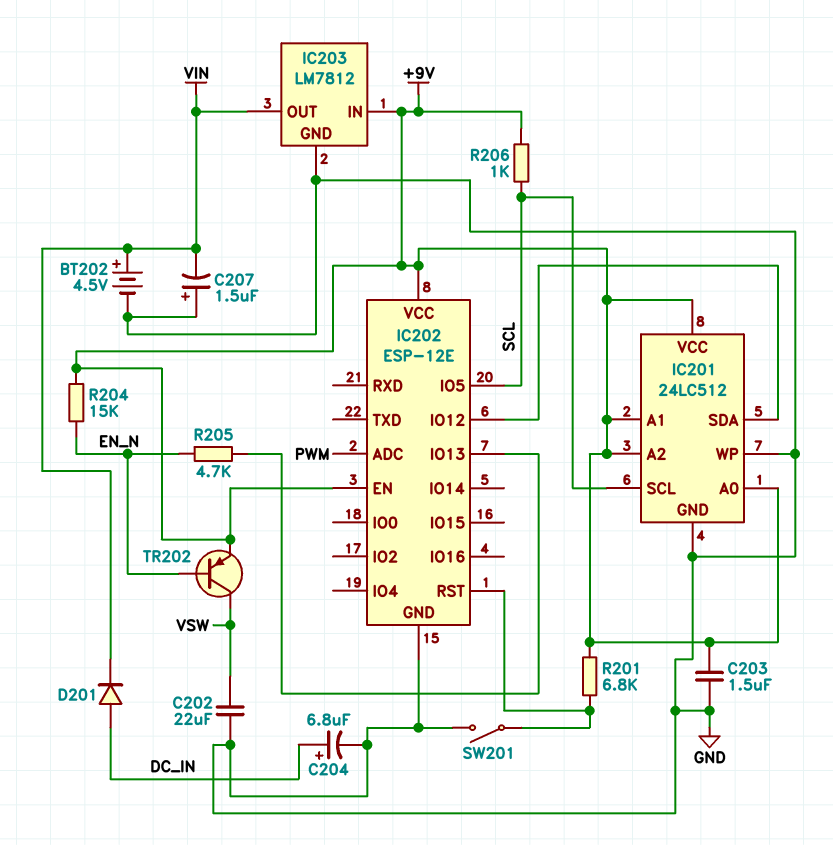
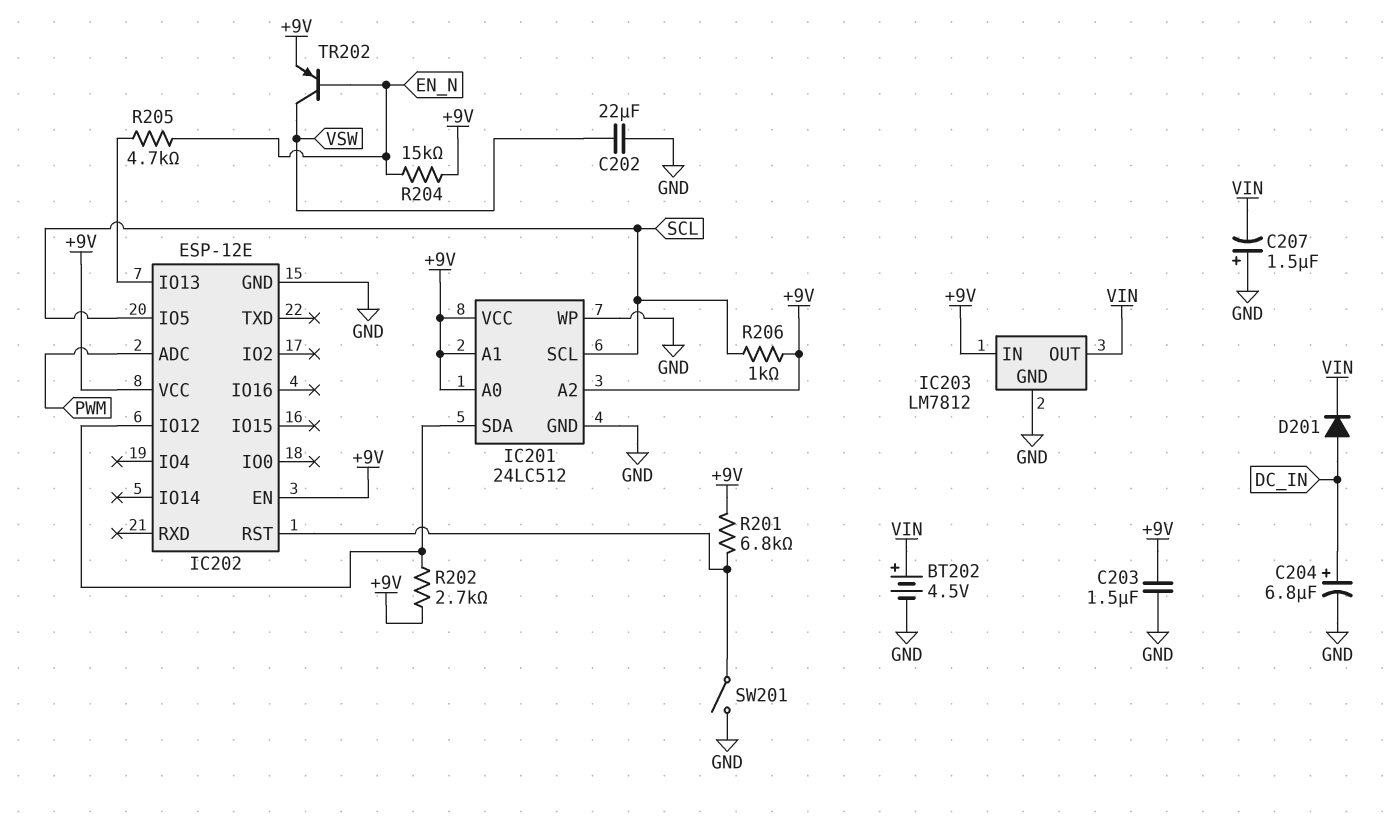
R202: none -> 2.7k (+9V, IC201/SDA)

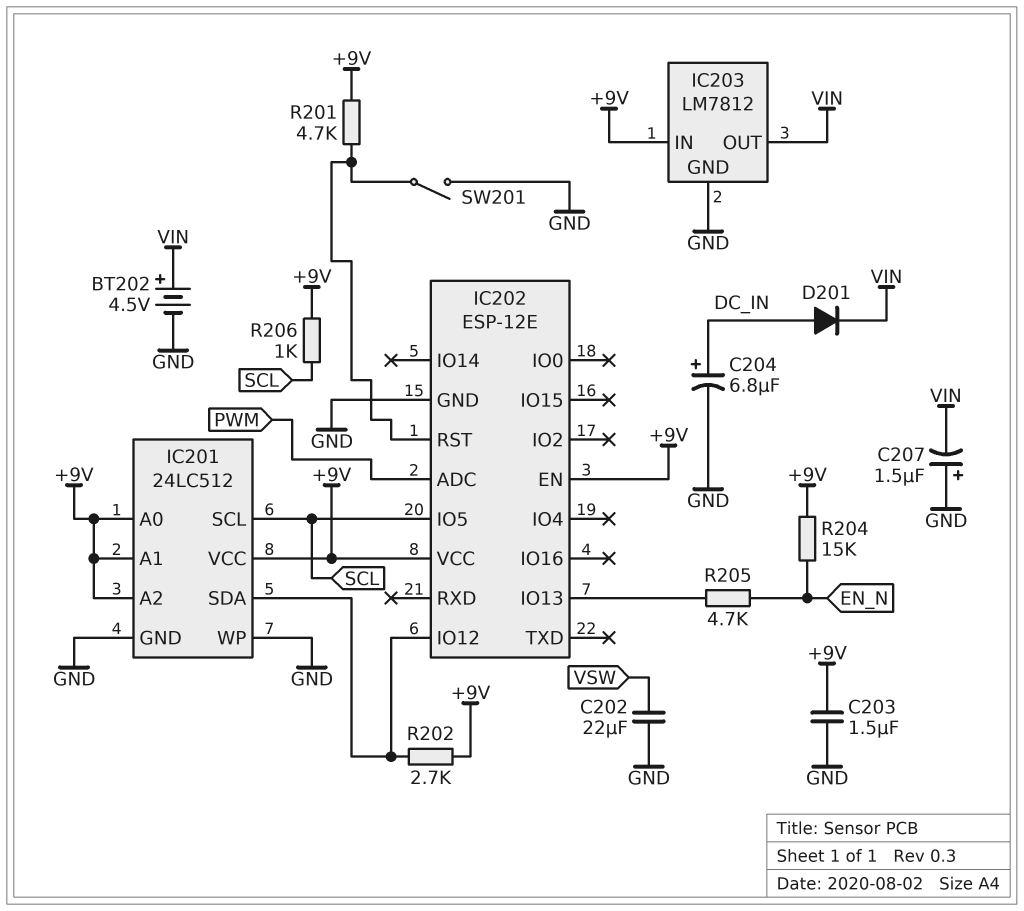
R201: 6.8k (+9V, IC202/RST) -> 4.7k (+9V, IC202/RST)
TR202: PNP (B EN_N, C VSW, E +9V) -> none

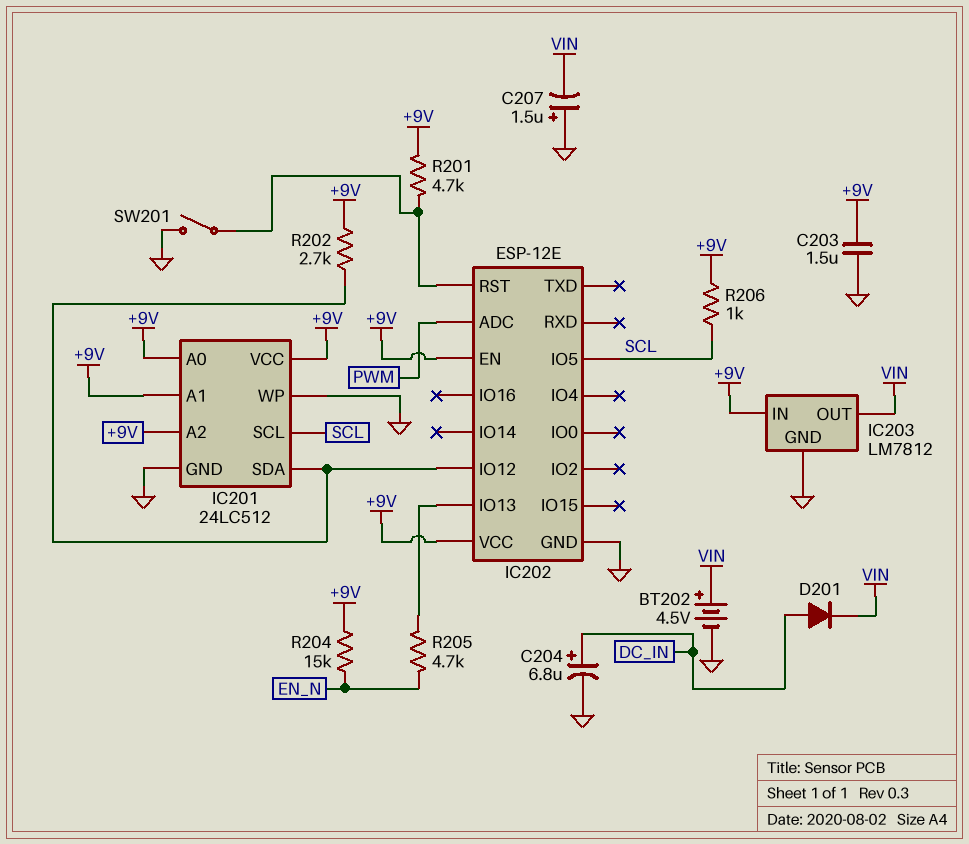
C202: 22uF (GND, VSW) -> none

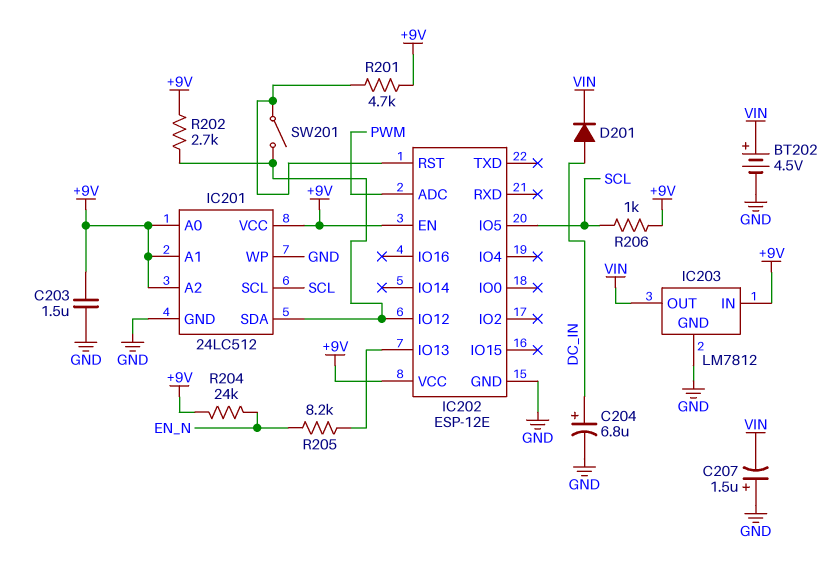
R204: 15k (+9V, EN_N) -> 24k (+9V, EN_N)
R205: 4.7k (EN_N, IC202/IO13) -> 8.2k (EN_N, IC202/IO13)
SW201: switch (GND, IC202/RST) -> switch (IC201/SDA, IC202/RST)

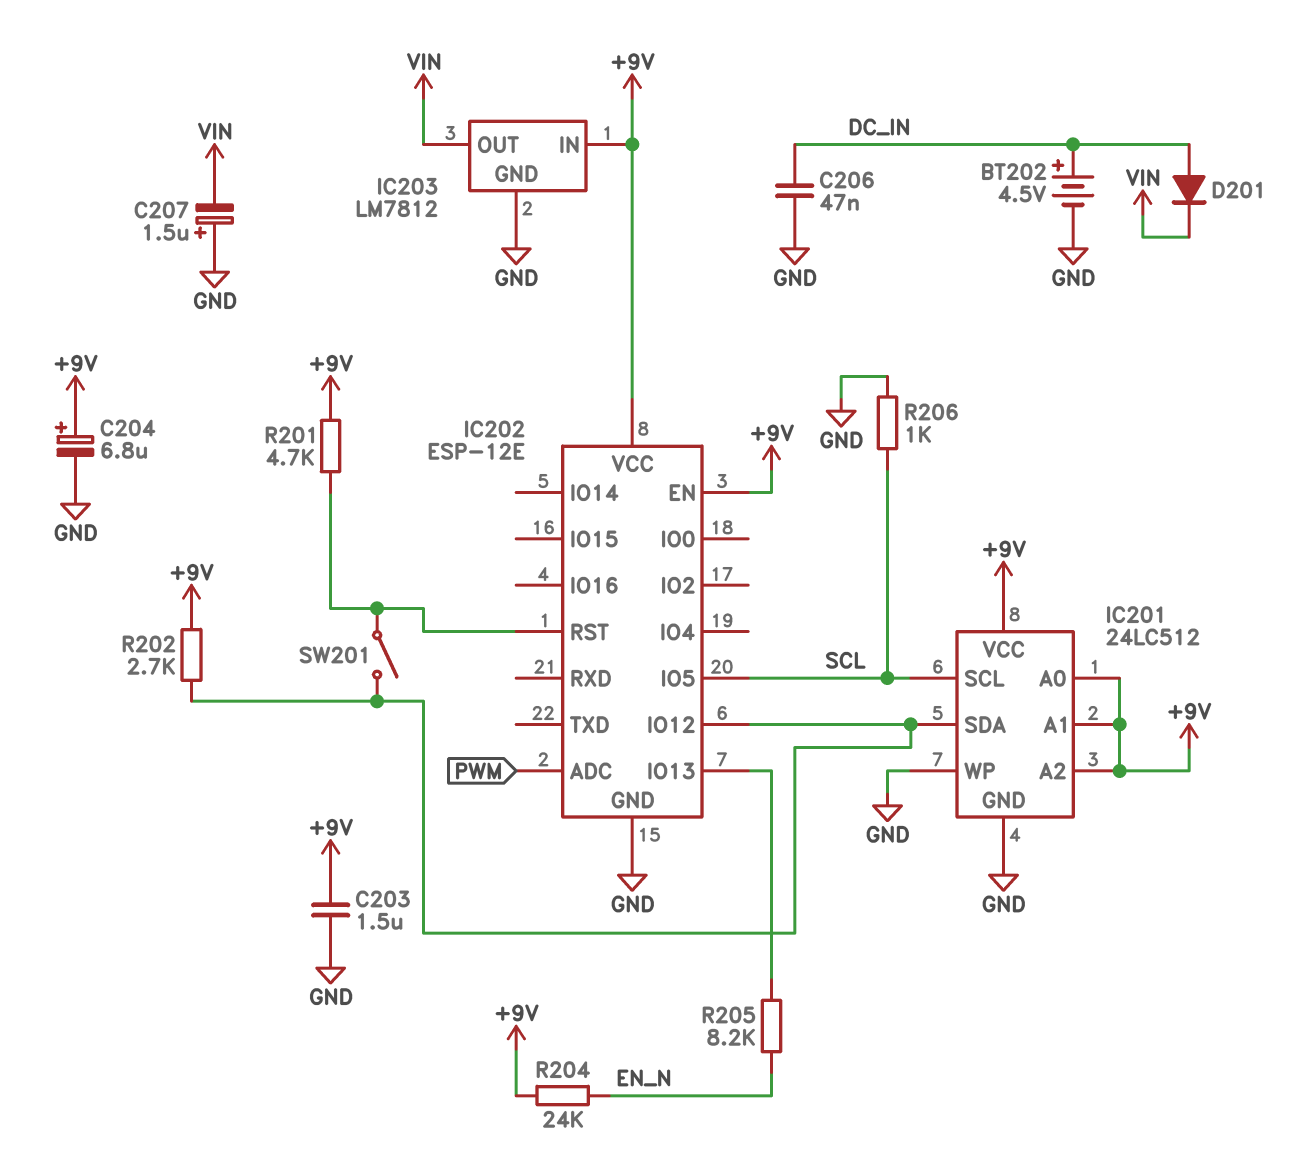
BT202: 4.5V (plus VIN, minus GND) -> 4.5V (plus DC_IN, minus GND)
C204: 6.8uF (plus DC_IN, minus GND) -> 6.8uF (plus +9V, minus GND)
C206: none -> 47nF (DC_IN, GND)
R206: 1k (+9V, SCL) -> 1k (GND, SCL)

